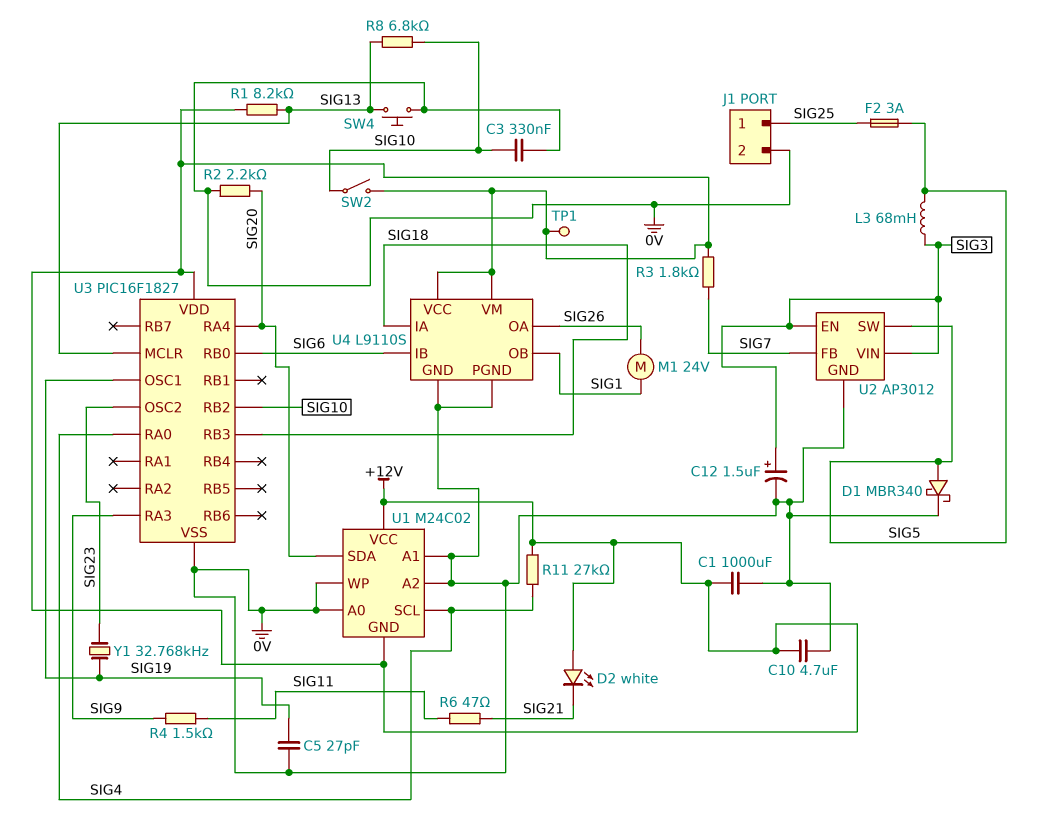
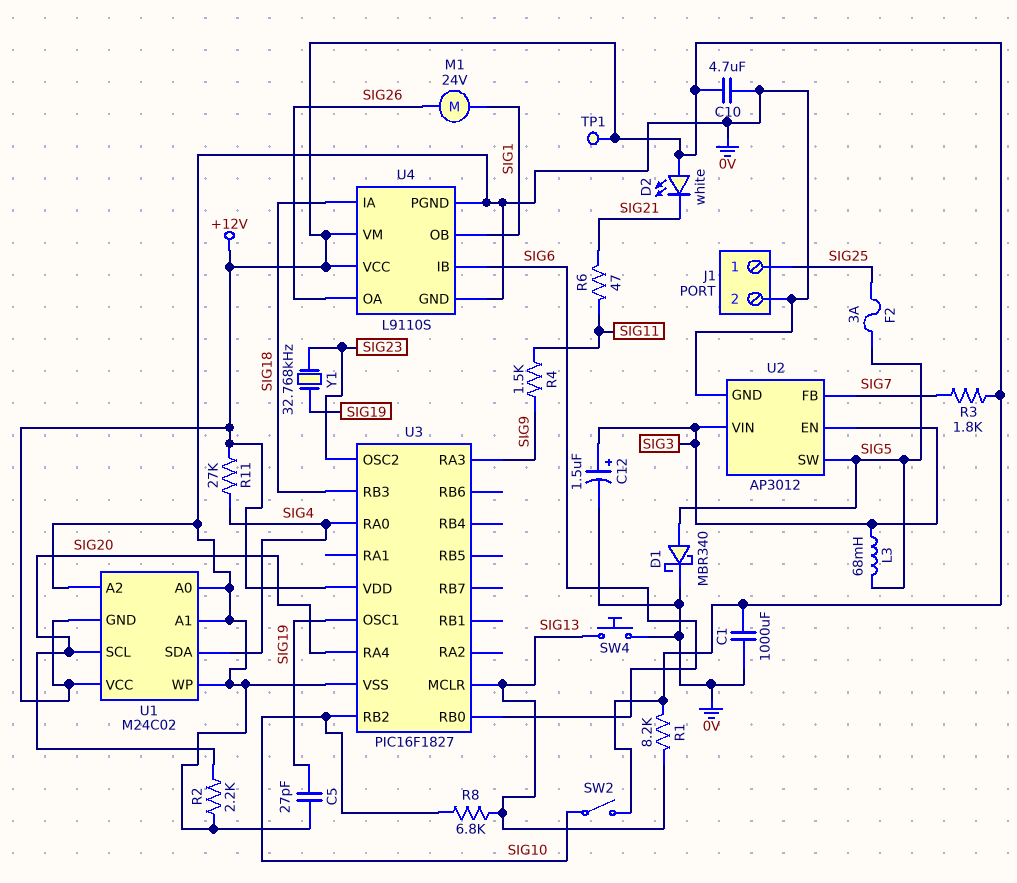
C3: 330nF (0V, SIG10) -> none
U1 pin SCL: SIG4 -> SIG20
U1 pin SDA: SIG20 -> SIG4

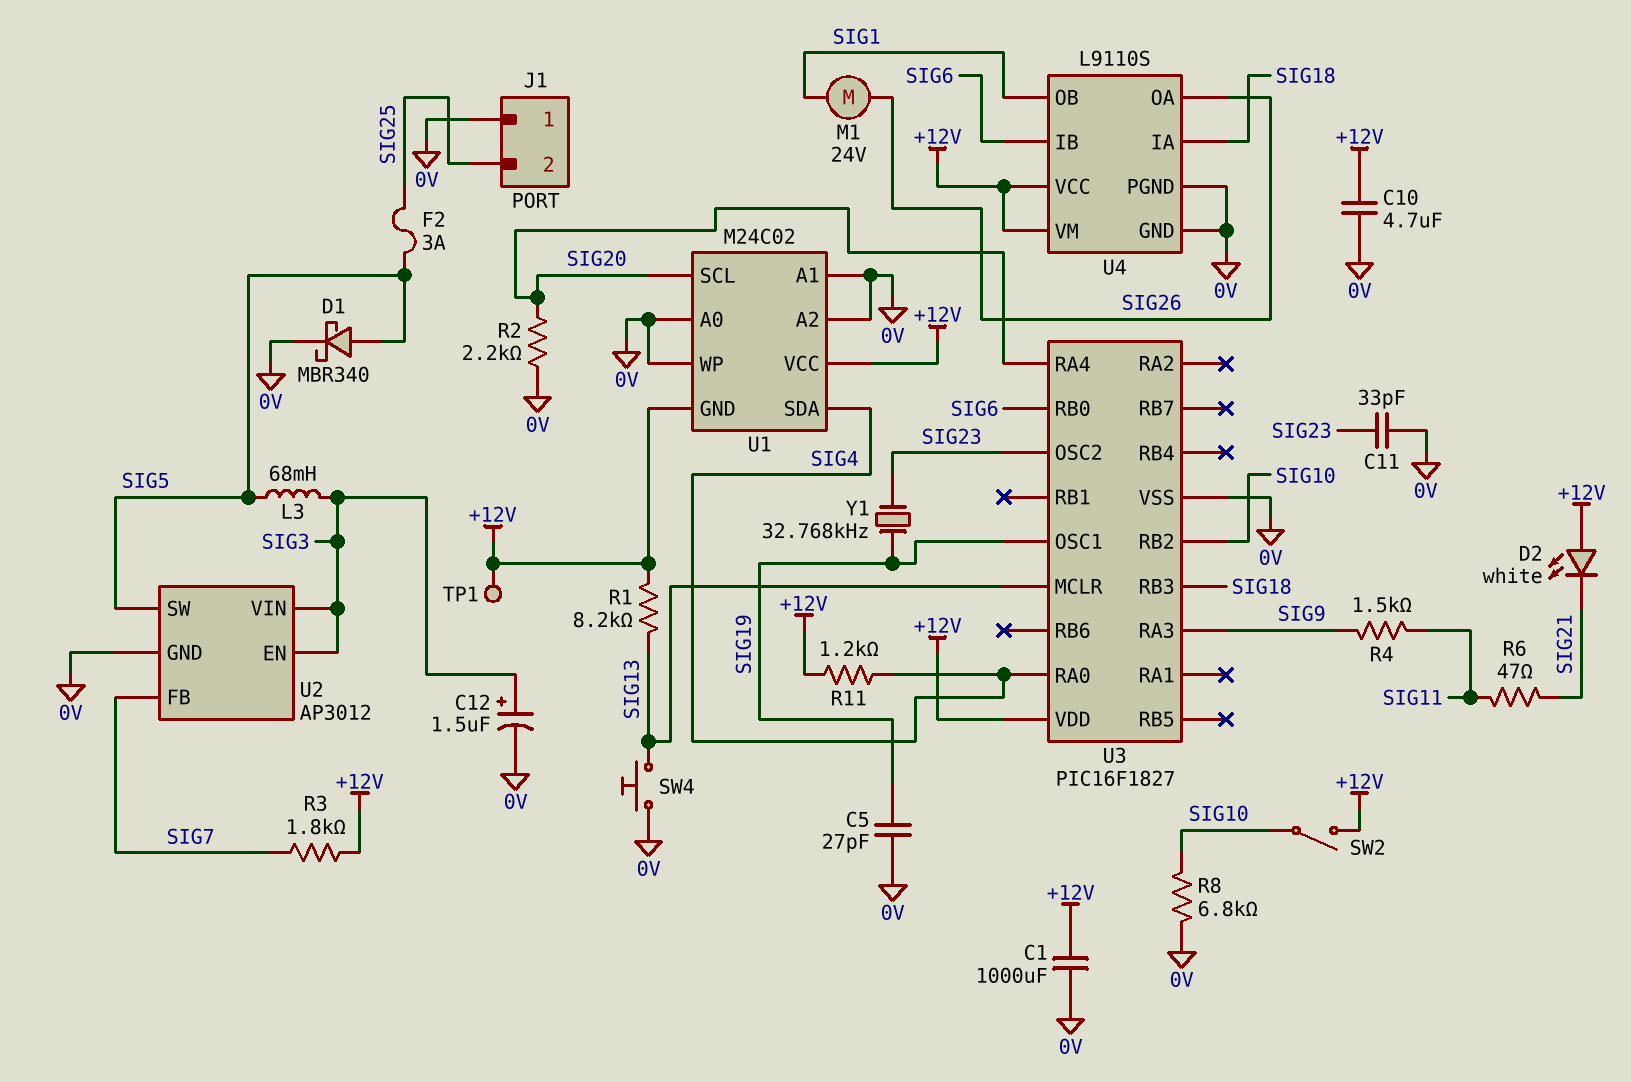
C11: none -> 33pF (0V, SIG23)
J1 pin 1: SIG25 -> 0V
J1 pin 2: 0V -> SIG25
R8: 6.8k (SIG10, SIG13) -> 6.8k (0V, SIG10)
R11: 27k (+12V, SIG4) -> 1.2k (+12V, SIG4)

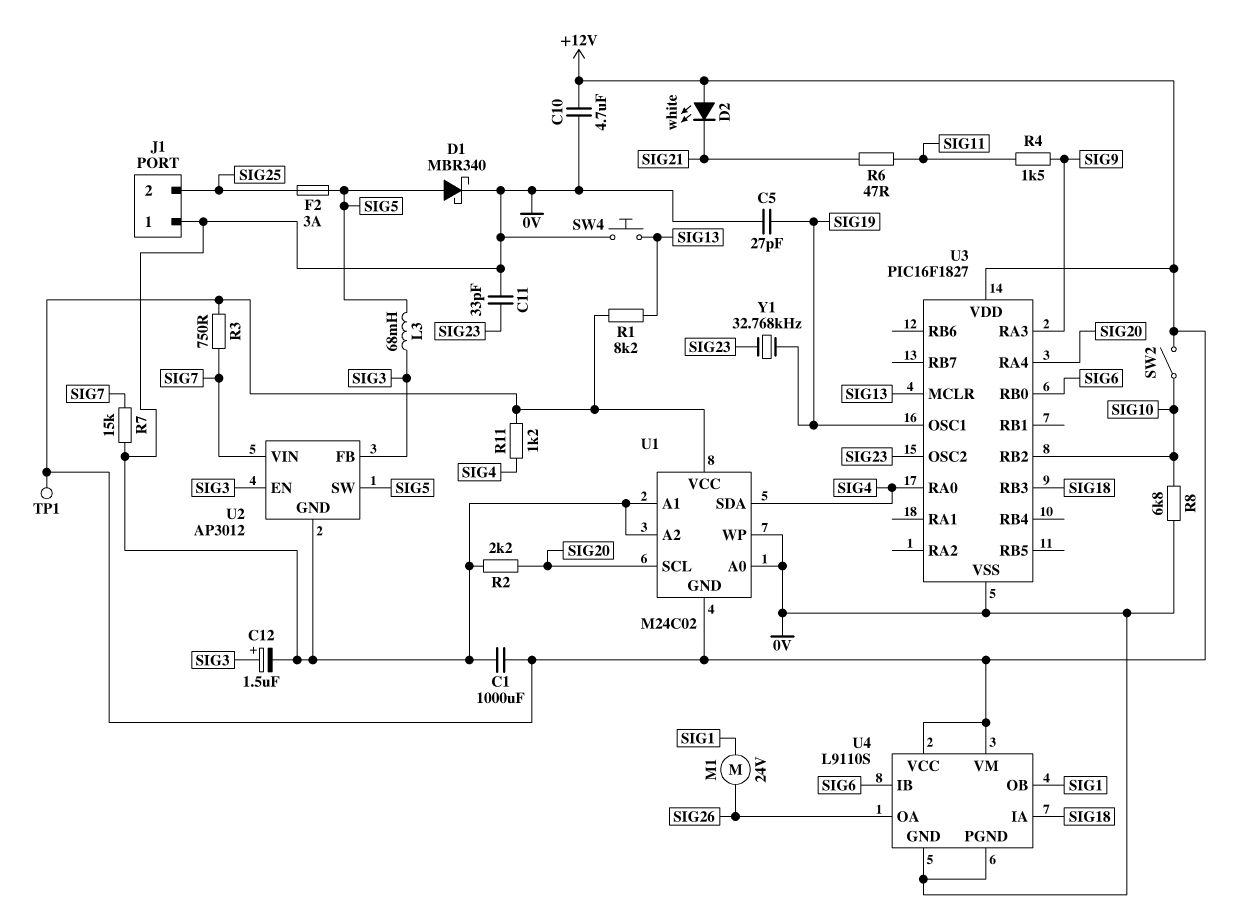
R3: 1.8k (+12V, SIG7) -> 750 (+12V, SIG7)
R7: none -> 15k (0V, SIG7)
U2 pin FB: SIG7 -> SIG3
U2 pin VIN: SIG3 -> SIG7

